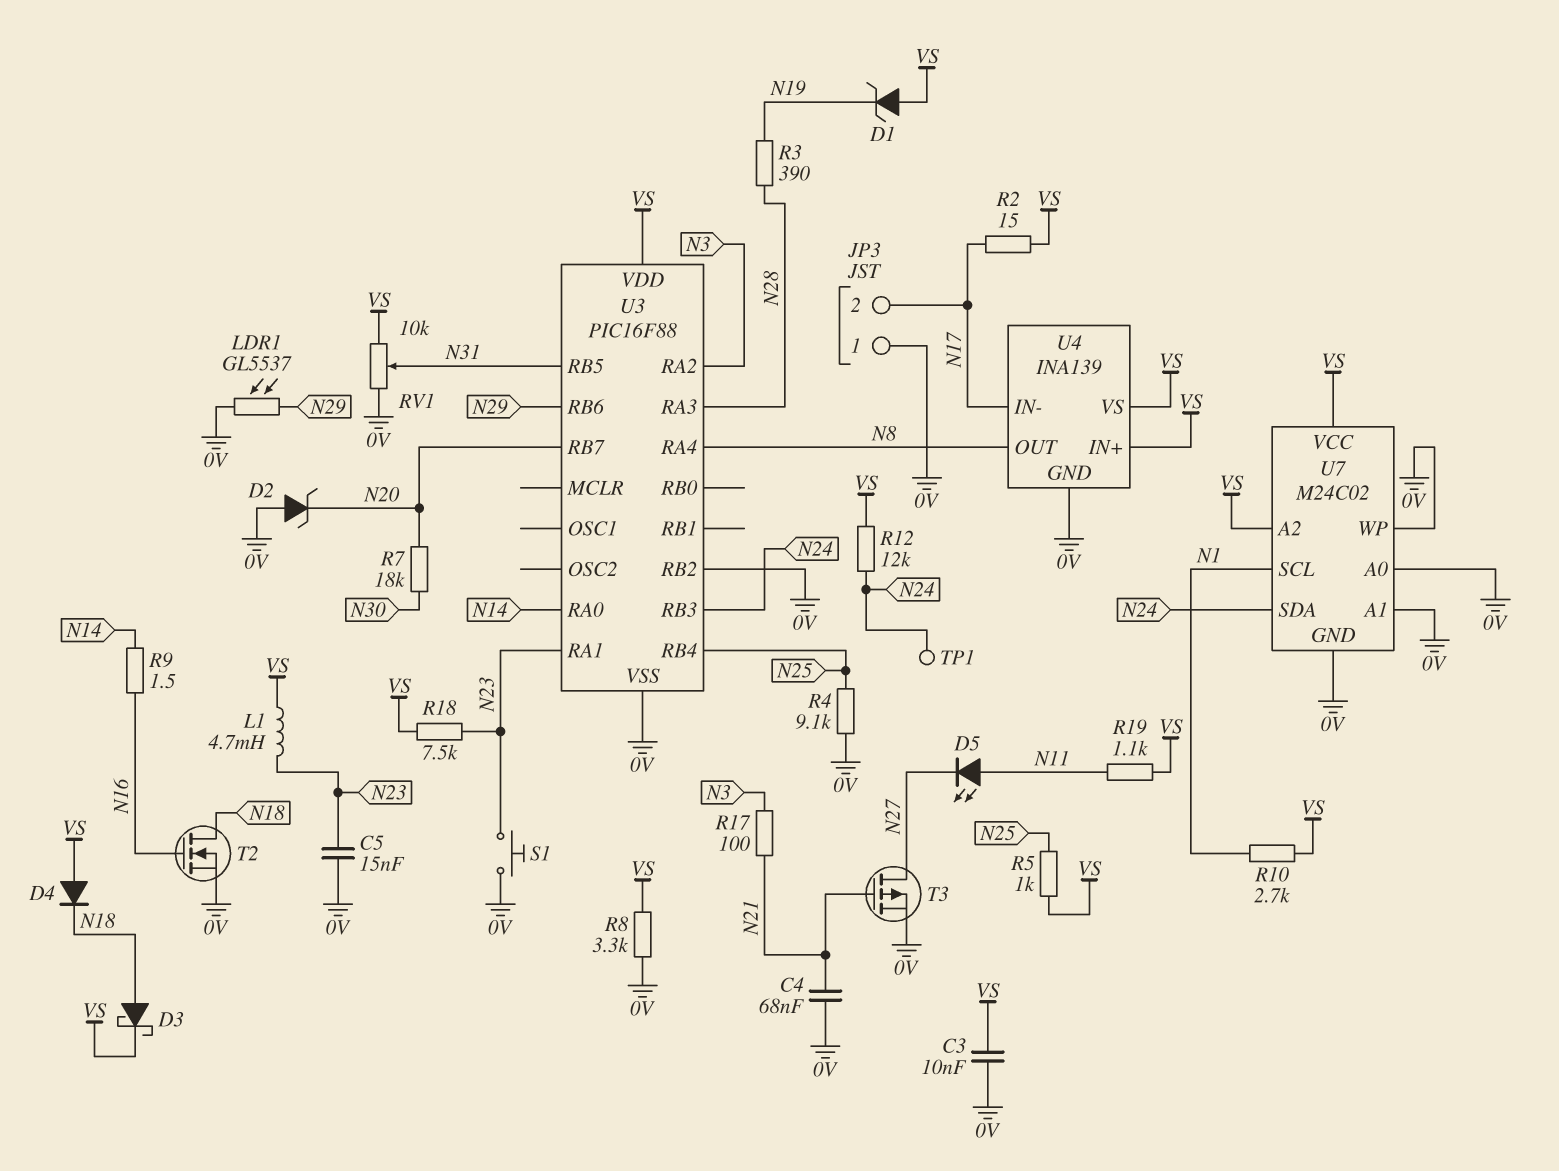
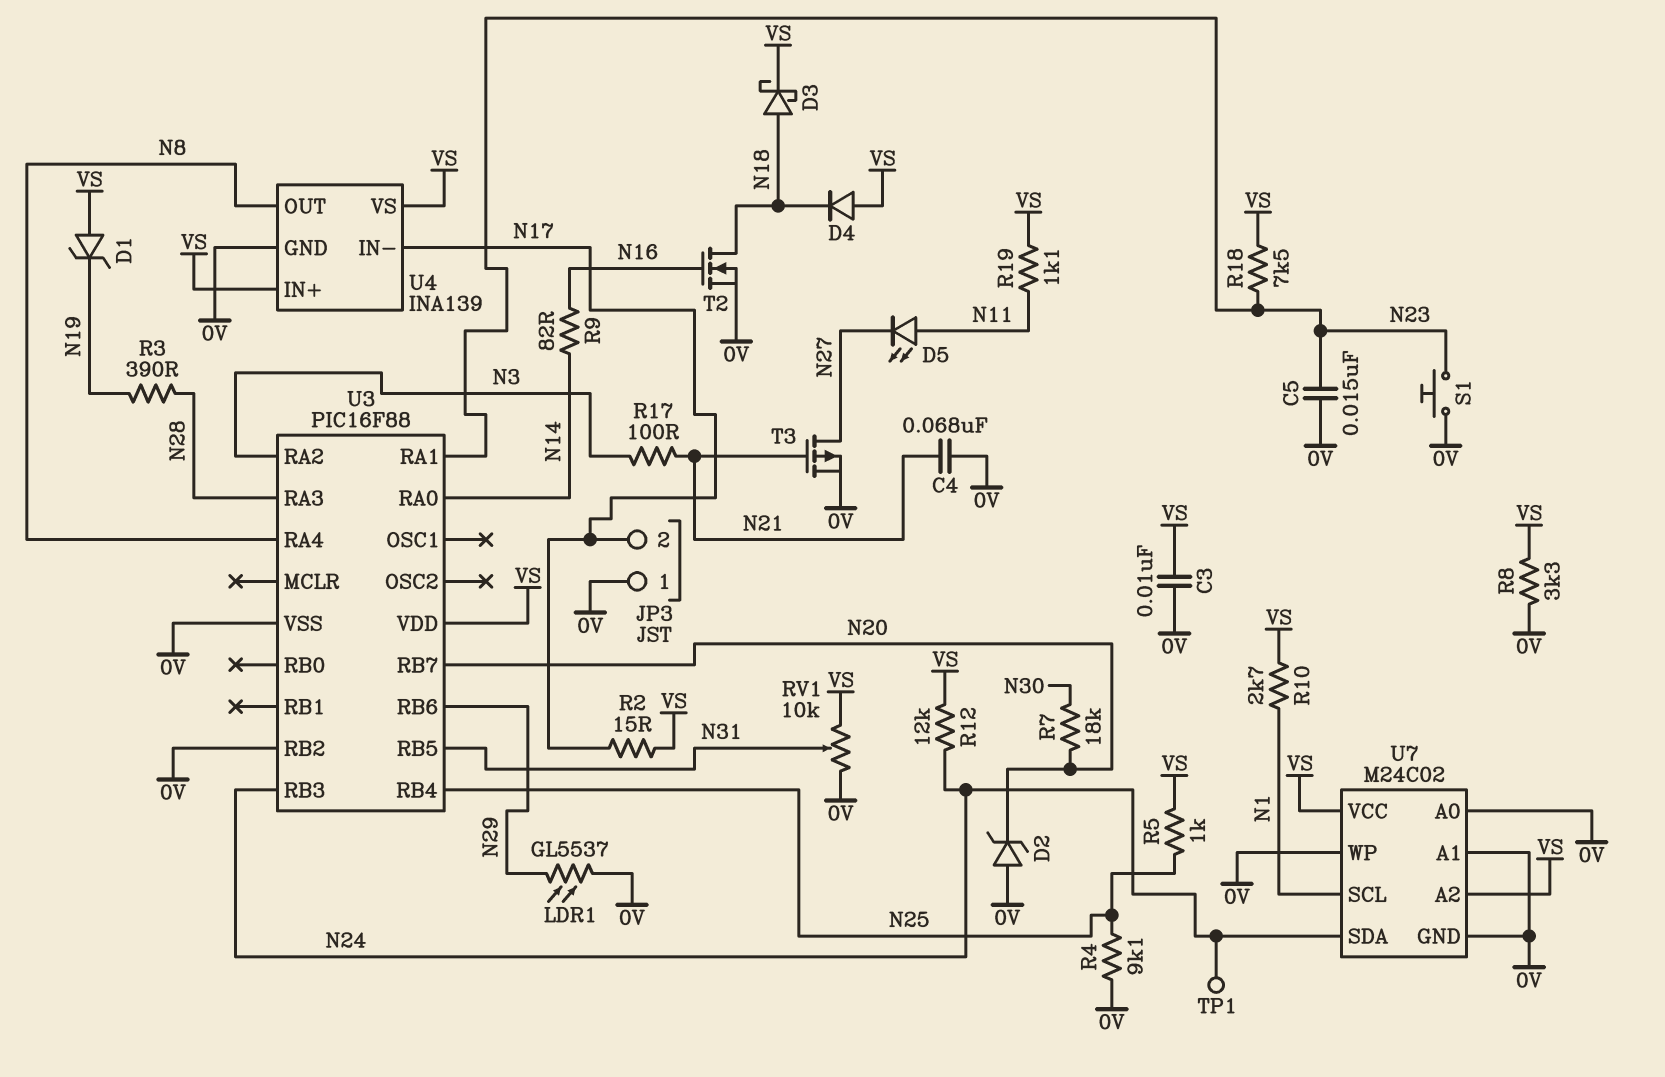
L1: 4.7mH (N23, VS) -> none
R9: 1.5 (N14, N16) -> 82 (N14, N16)

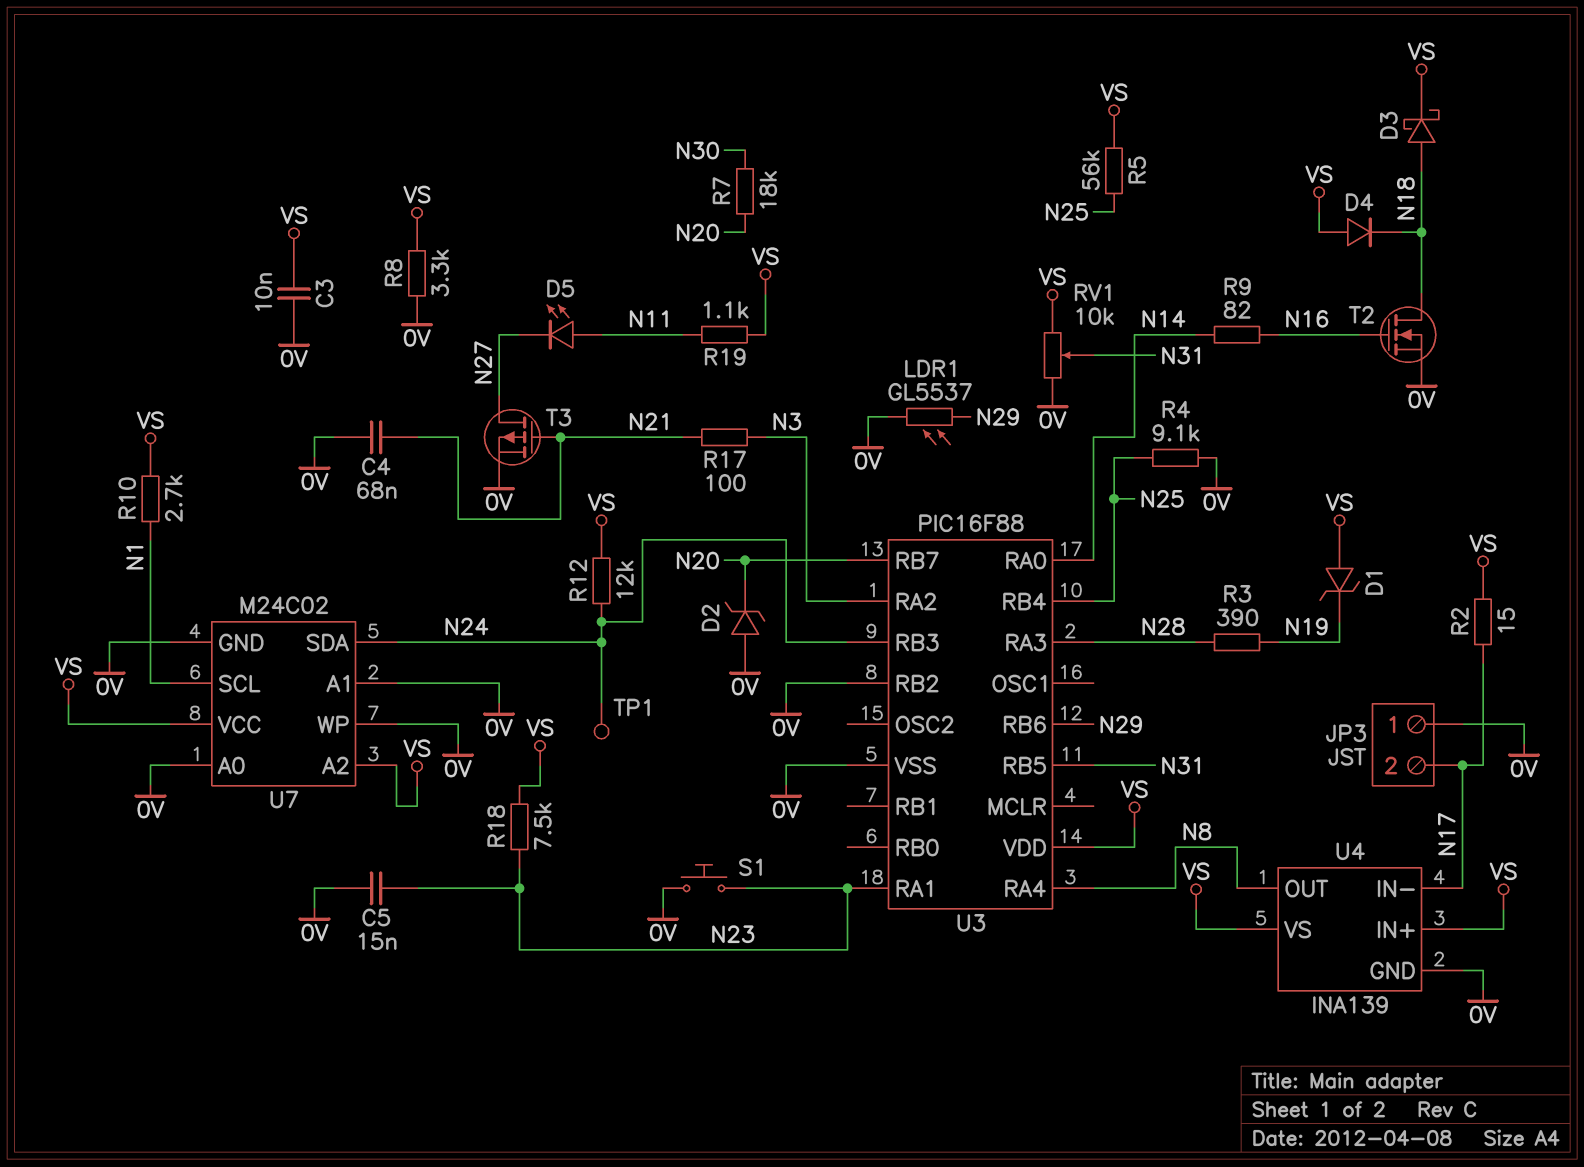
R5: 1k (N25, VS) -> 56k (N25, VS)

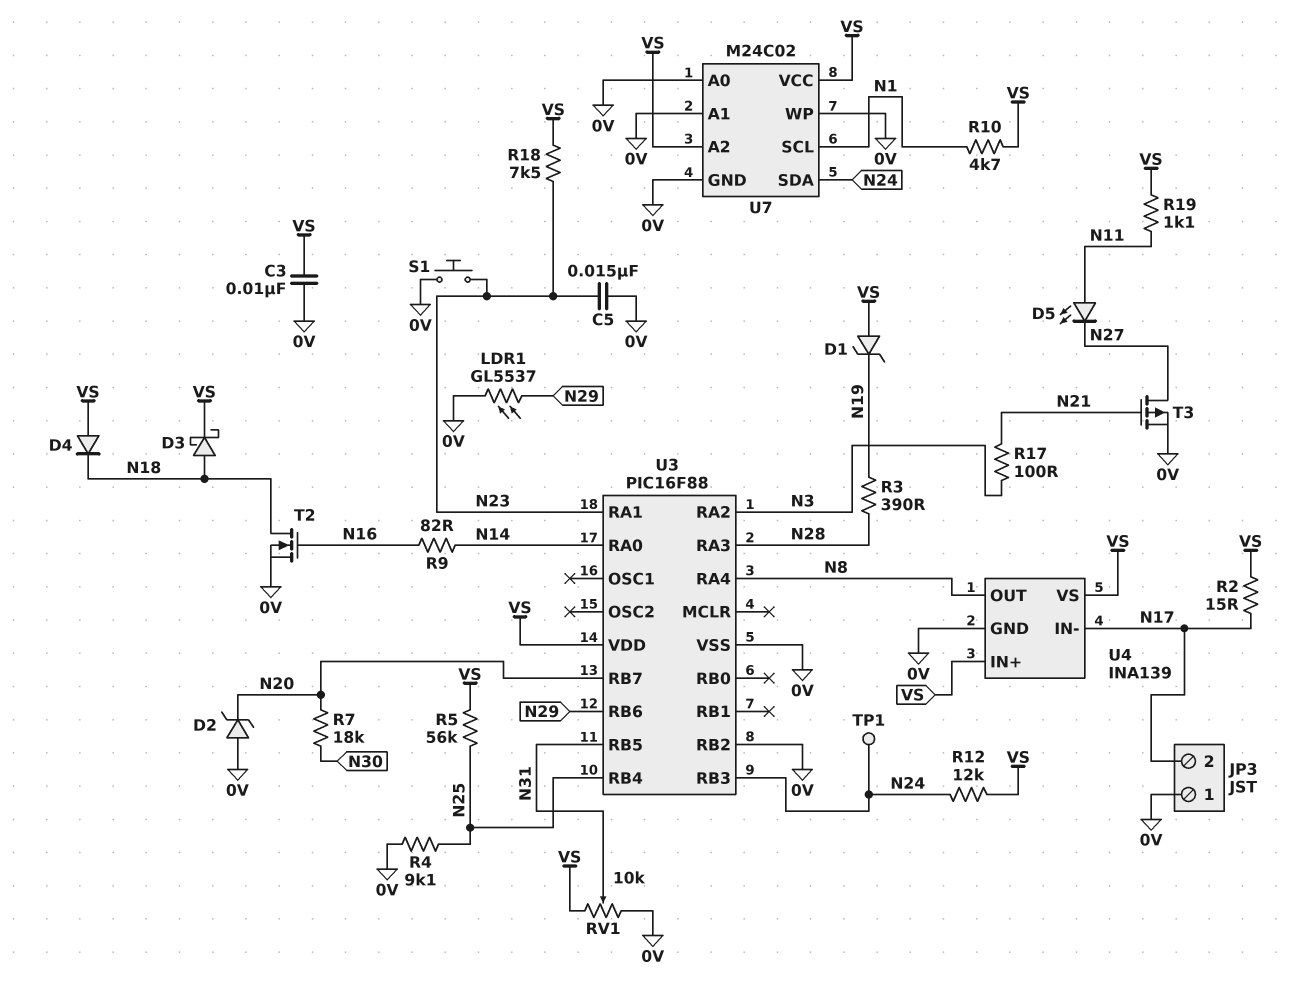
C4: 68nF (0V, N21) -> none
R8: 3.3k (0V, VS) -> none
R10: 2.7k (N1, VS) -> 4.7k (N1, VS)

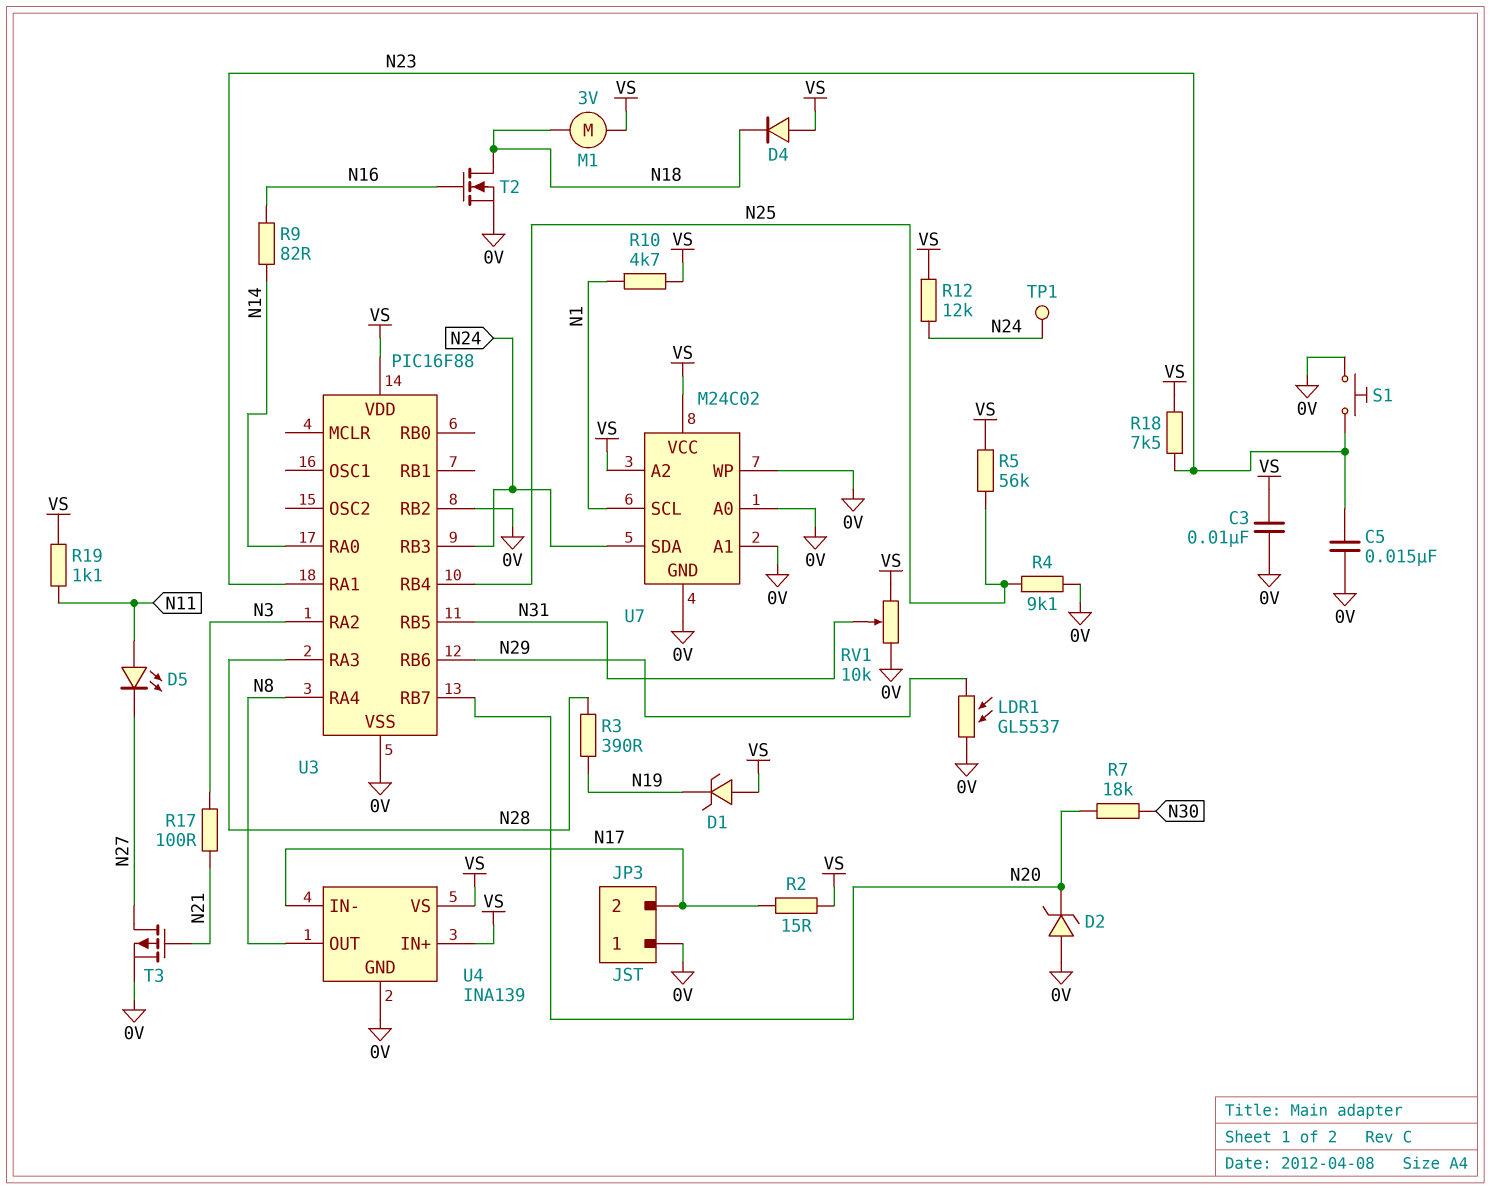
D3: schottky (A N18, K VS) -> none
M1: none -> motor 3V (N18, VS)

